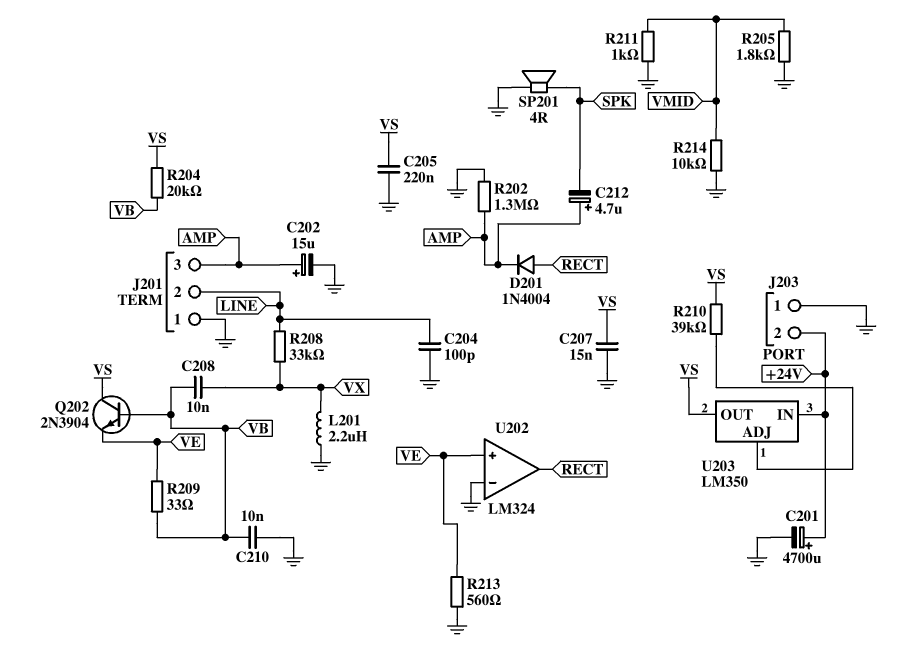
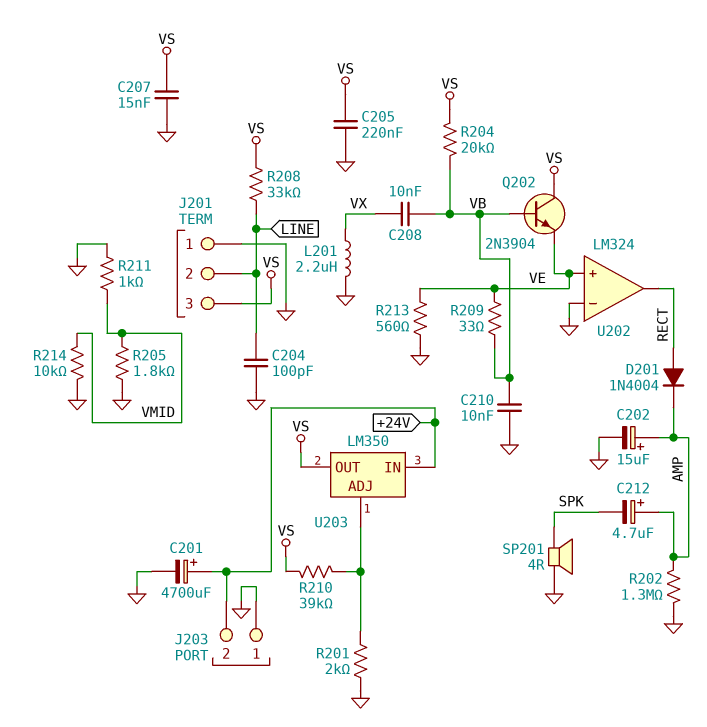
J201 pin 3: AMP -> VS
R201: none -> 2k (GND, U203/ADJ)
R208: 33k (LINE, VX) -> 33k (LINE, VS)

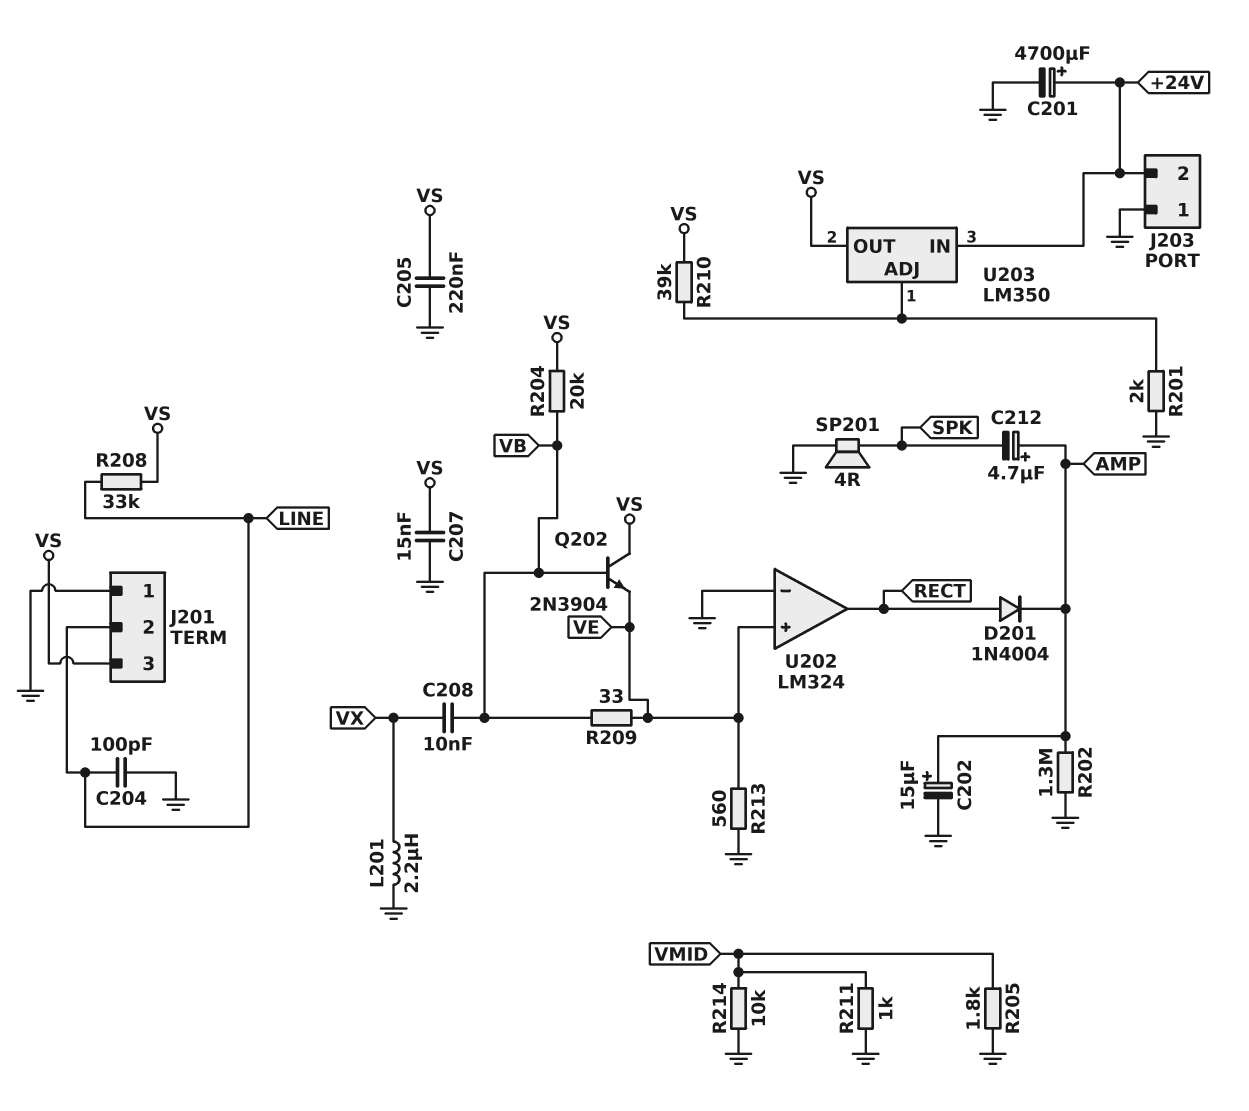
C210: 10nF (GND, VB) -> none

